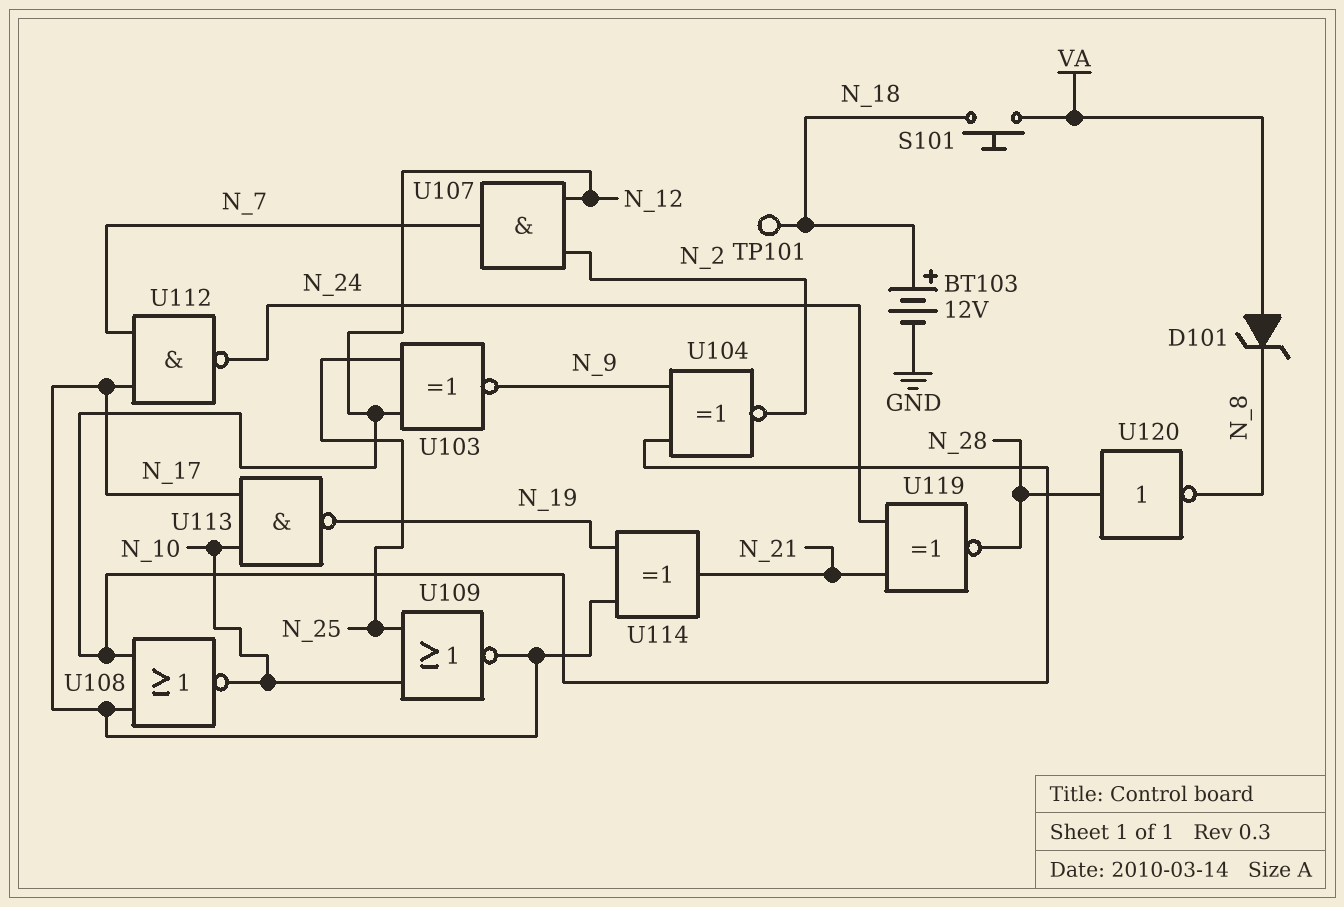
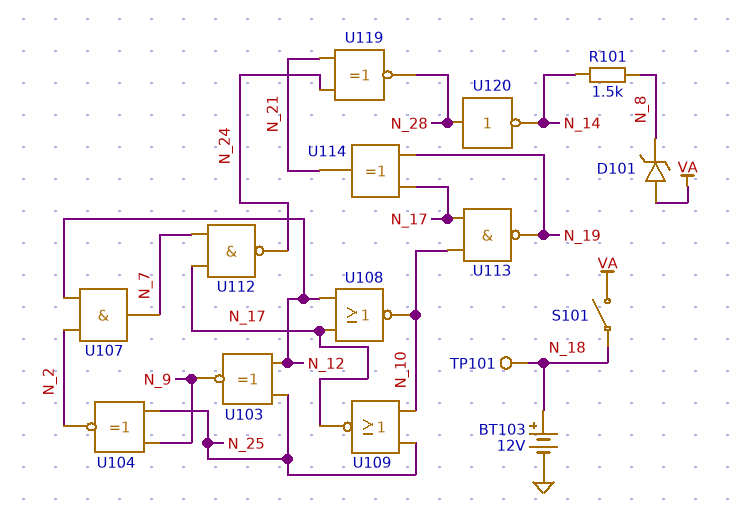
R101: none -> 1.5k (N_8, N_14)
S101: button (N_18, VA) -> switch (N_18, VA)
U104: XNOR (in N_9, in N_12, out N_2) -> XNOR (in N_9, in N_25, out N_2)
U120: NOT (in N_28, out N_8) -> NOT (in N_28, out N_14)

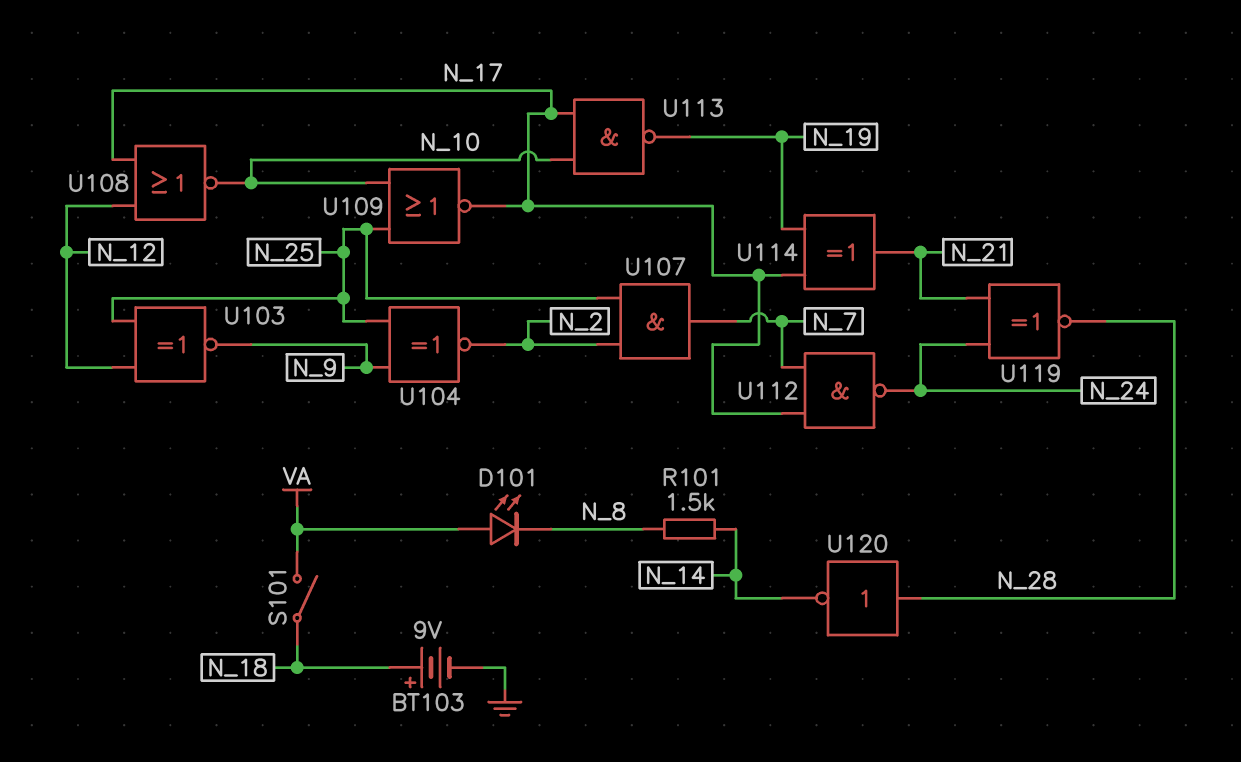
BT103: 12V (plus N_18, minus GND) -> 9V (plus N_18, minus GND)
D101: zener (A VA, K N_8) -> LED (A VA, K N_8)
TP101: test point (N_18) -> none
U107: AND (in N_2, in N_12, out N_7) -> AND (in N_2, in N_25, out N_7)

